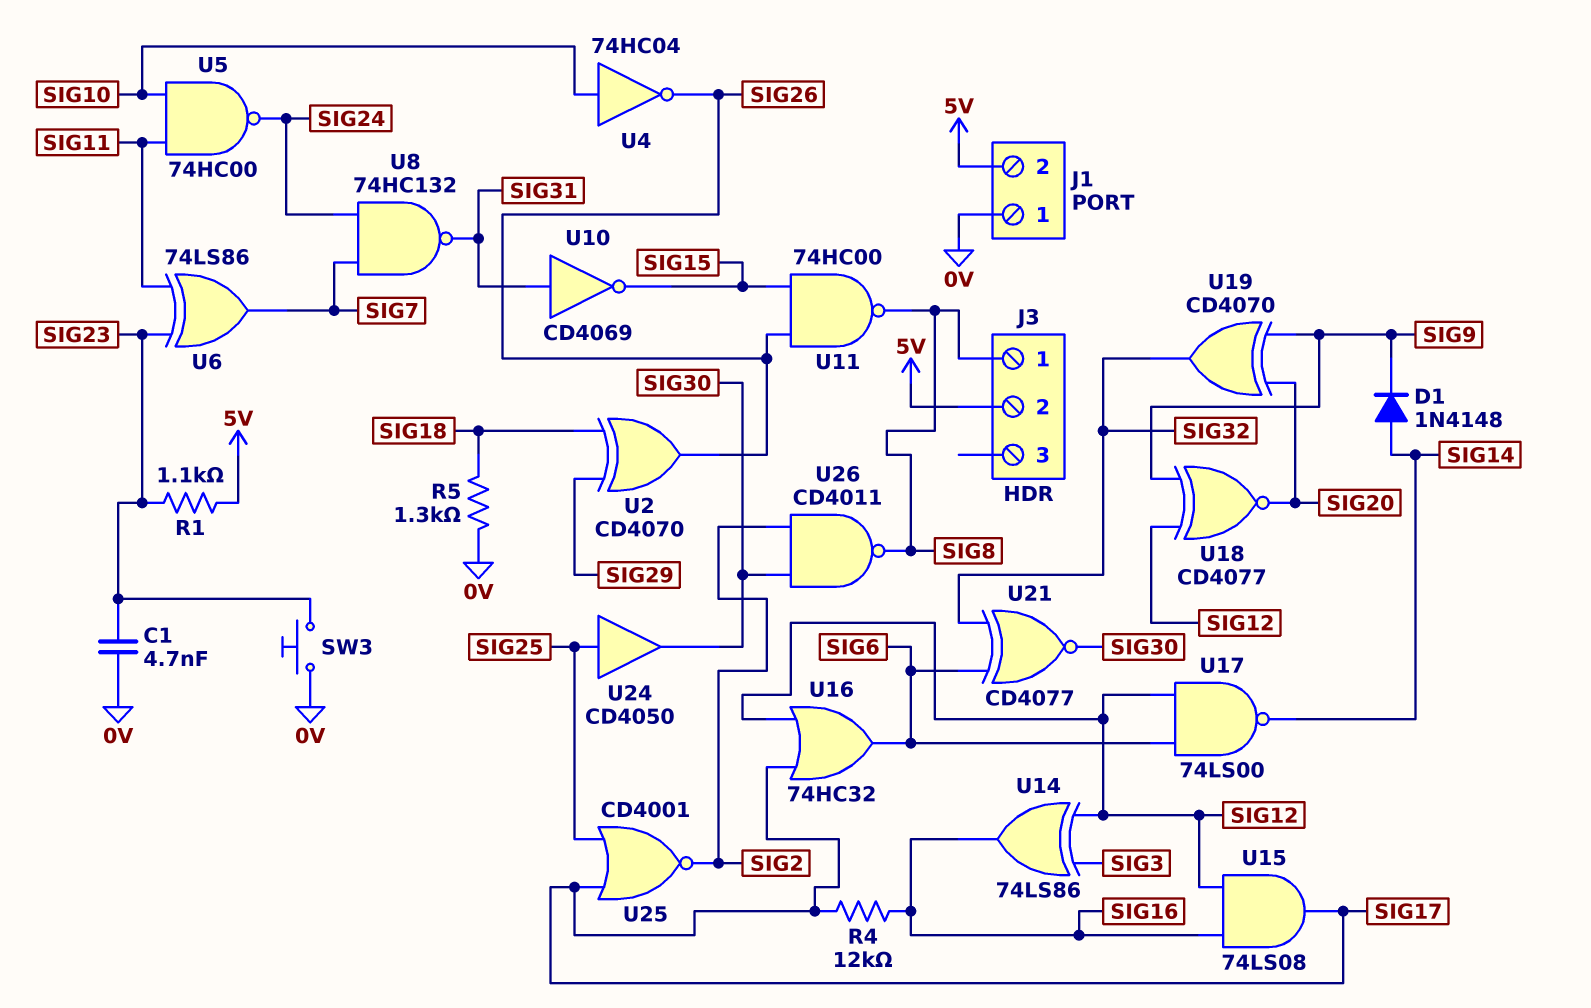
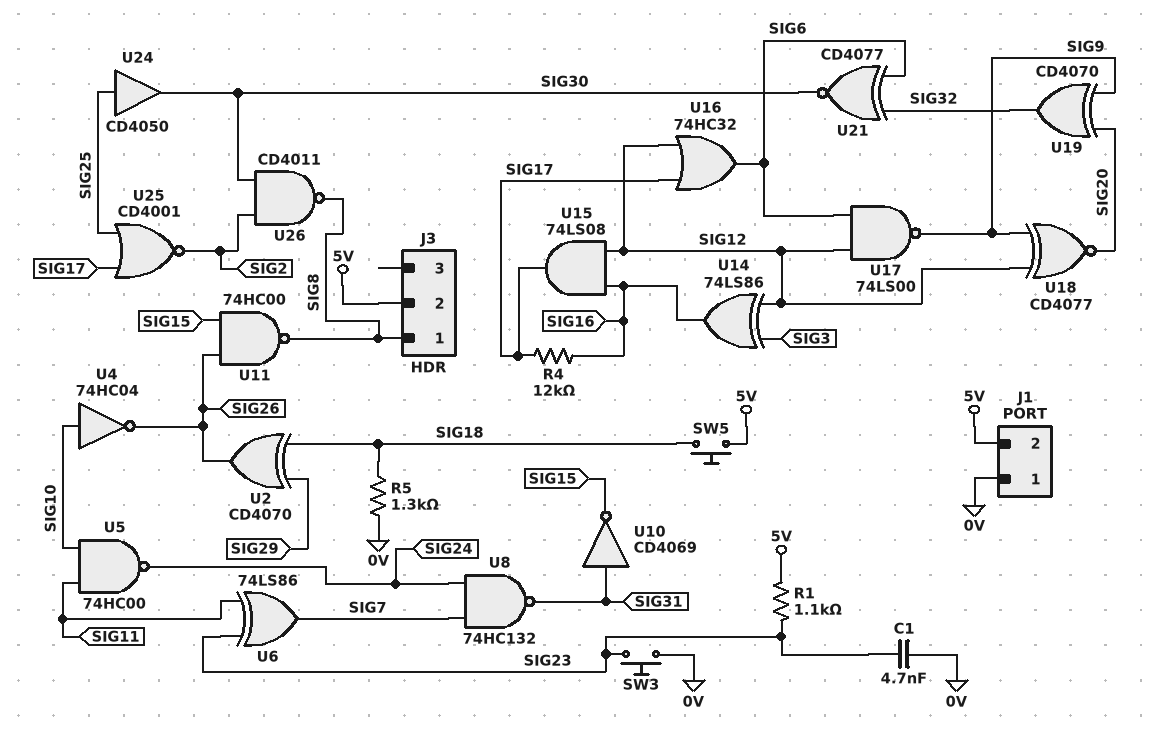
D1: diode 1N4148 (A SIG14, K SIG9) -> none
SW5: none -> button (5V, SIG18)
U17: NAND 74LS00 (in SIG6, in SIG12, out SIG14) -> NAND 74LS00 (in SIG6, in SIG12, out SIG9)

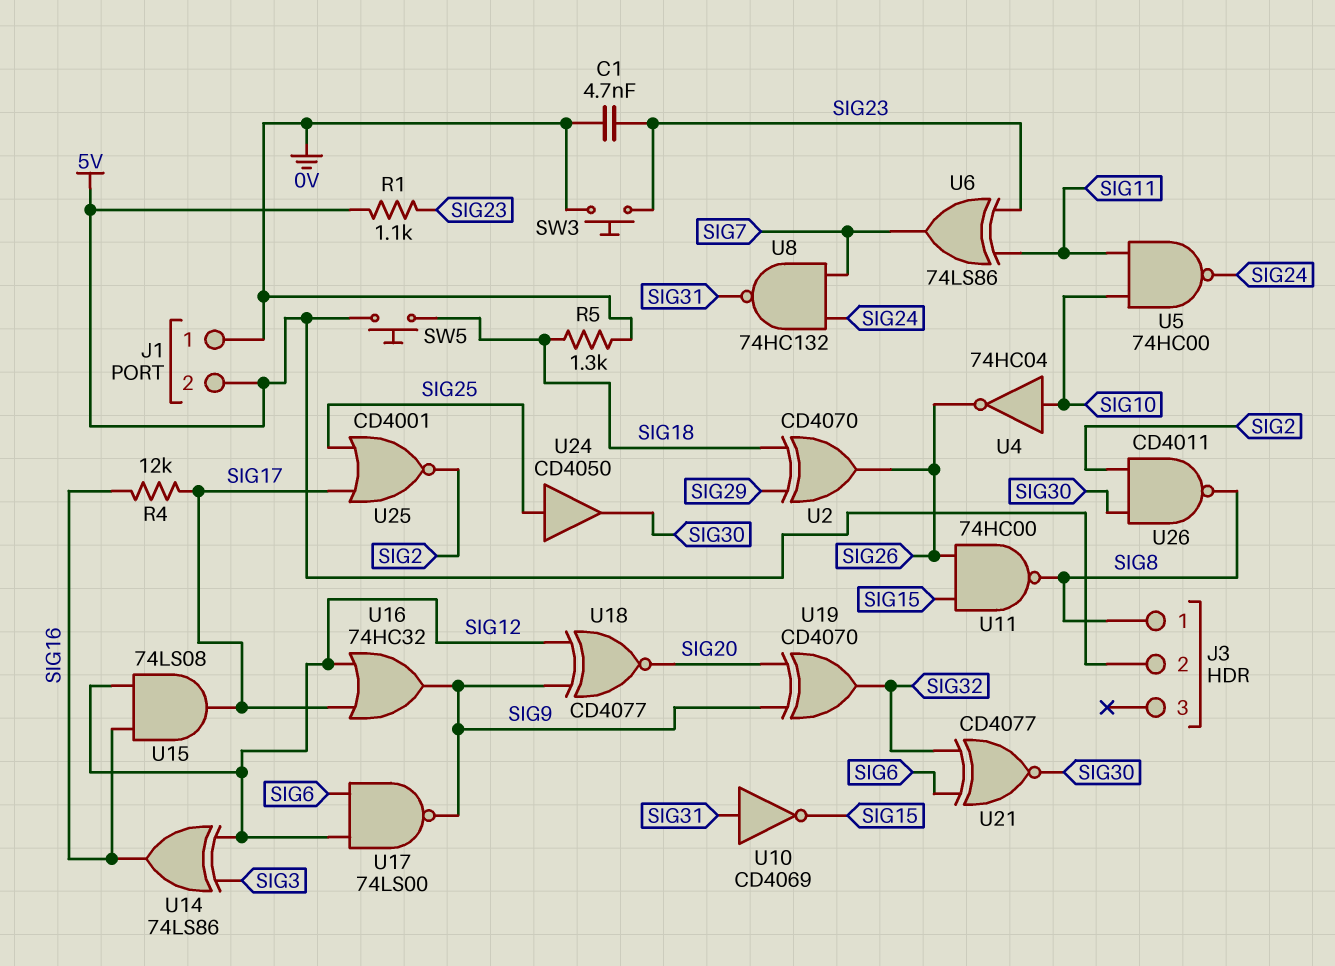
U16: OR 74HC32 (in SIG12, in SIG17, out SIG6) -> OR 74HC32 (in SIG12, in SIG17, out SIG9)

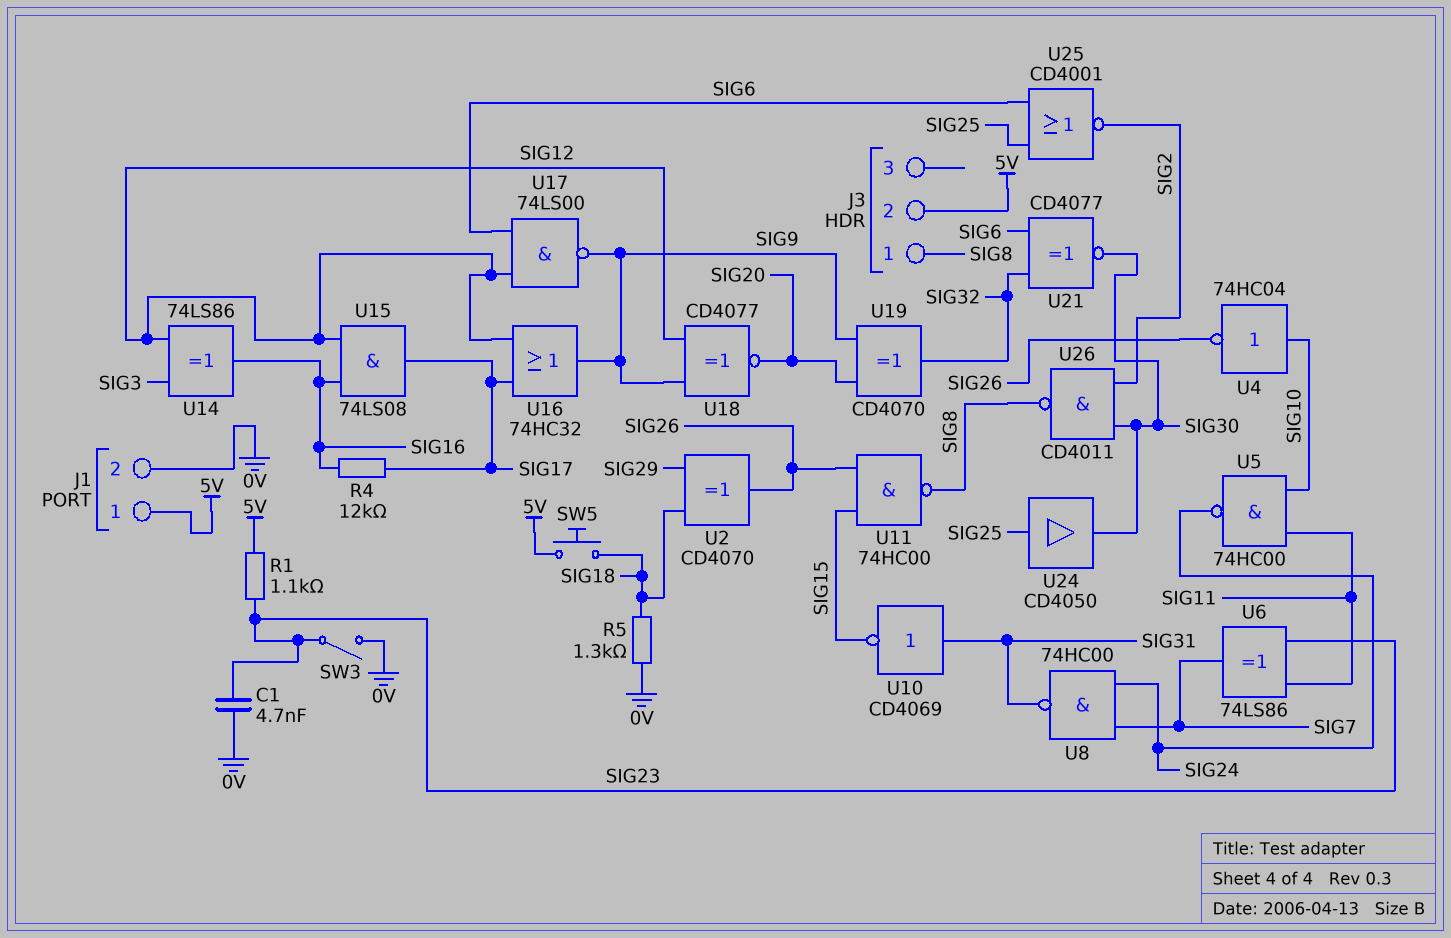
J1 pin 1: 0V -> 5V
J1 pin 2: 5V -> 0V
SW3: button (0V, SIG23) -> switch (0V, SIG23)
U8: NAND 74HC132 (in SIG7, in SIG24, out SIG31) -> NAND 74HC00 (in SIG7, in SIG24, out SIG31)
U25: NOR CD4001 (in SIG17, in SIG25, out SIG2) -> NOR CD4001 (in SIG6, in SIG25, out SIG2)

